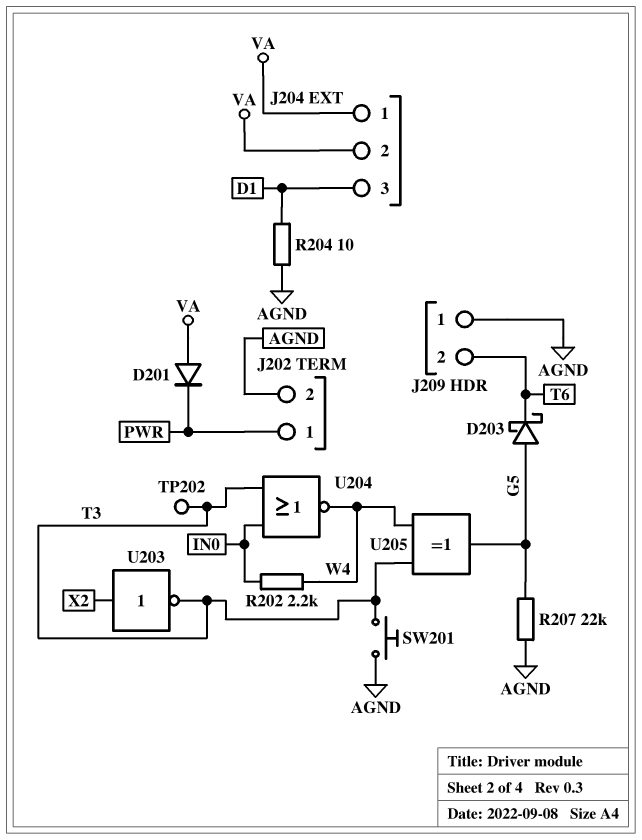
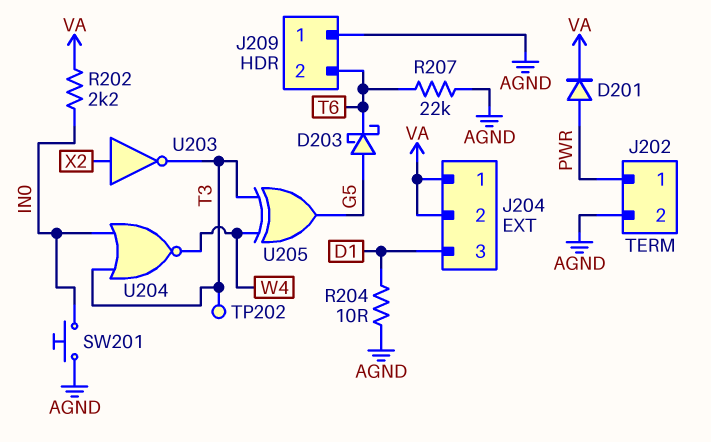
D201: diode (A VA, K PWR) -> diode (A PWR, K VA)
R202: 2.2k (IN0, W4) -> 2.2k (IN0, VA)
R207: 22k (AGND, G5) -> 22k (AGND, T6)
SW201: button (AGND, T3) -> button (AGND, IN0)

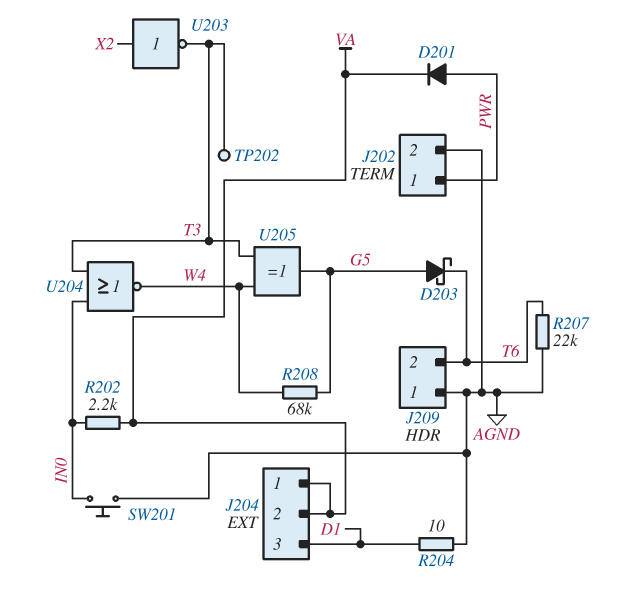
R208: none -> 68k (G5, W4)

